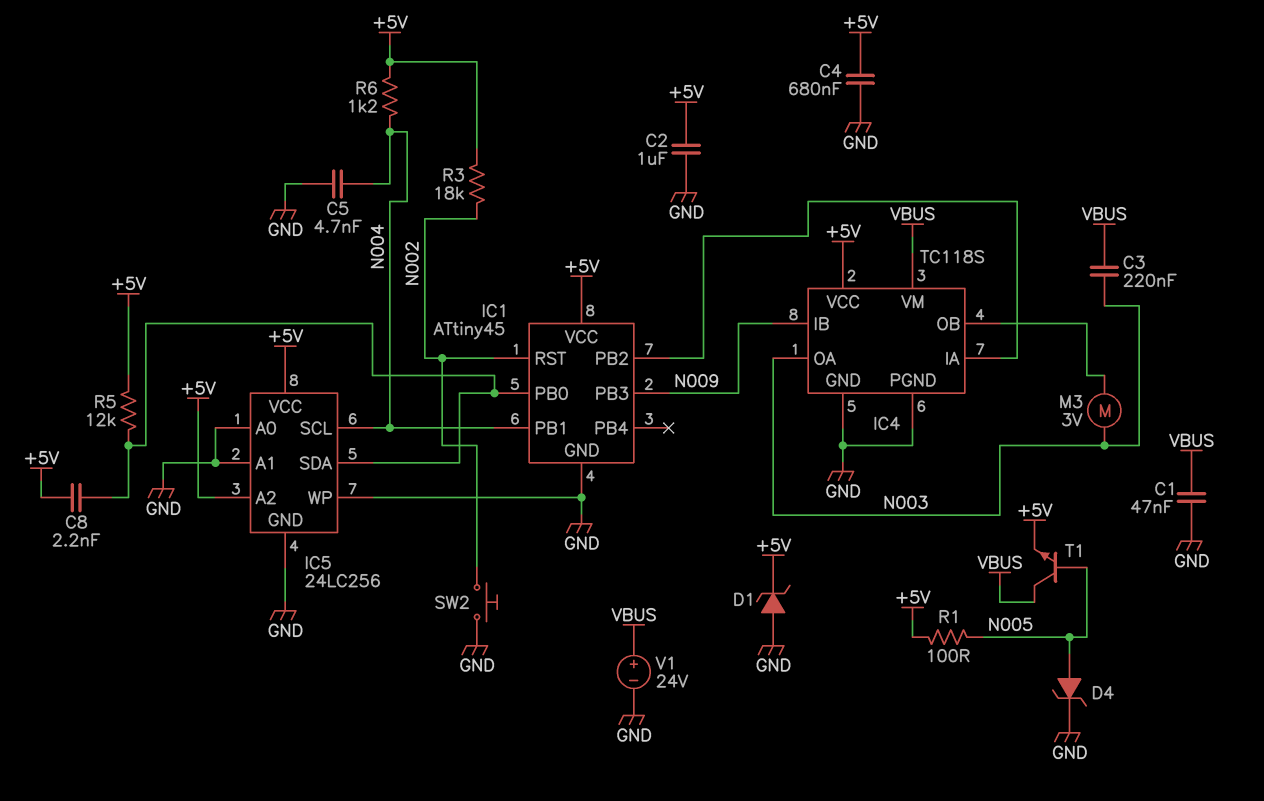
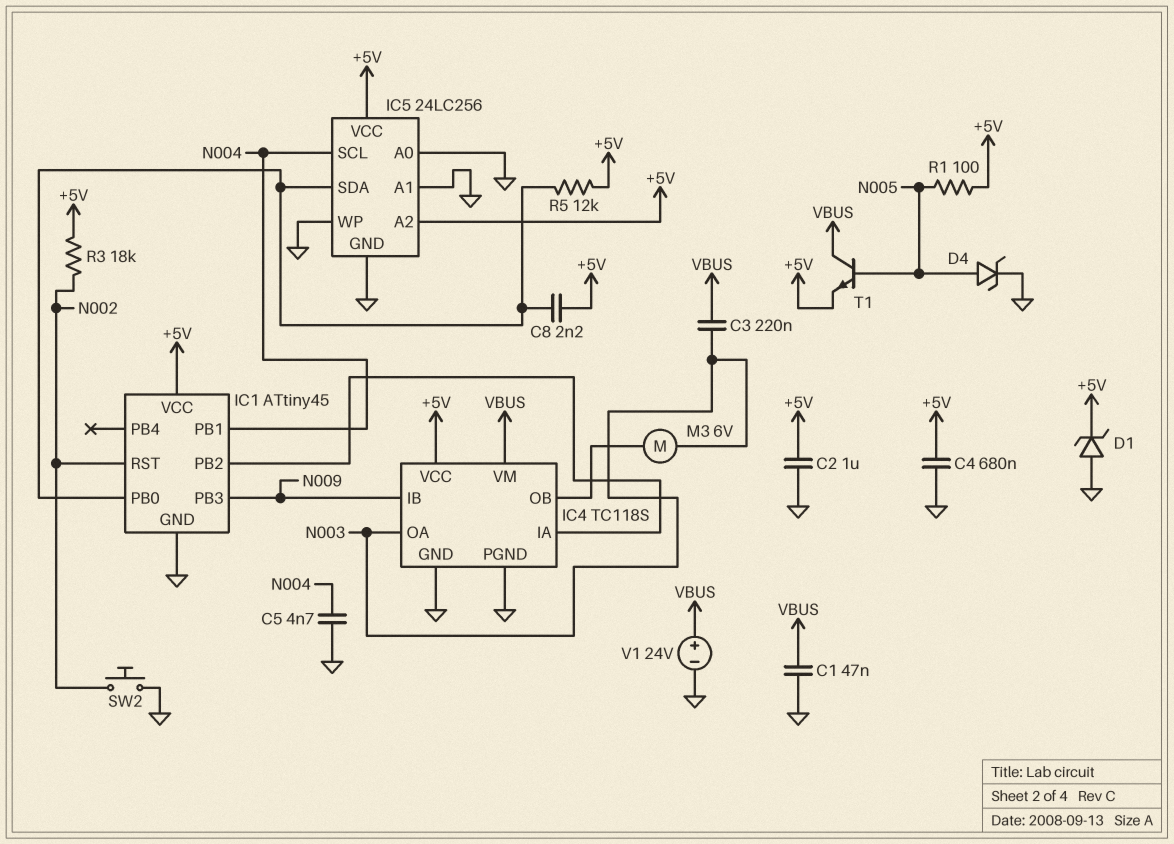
M3: motor 3V (IC4/OB, N003) -> motor 6V (IC4/OB, N003)
R6: 1.2k (+5V, N004) -> none

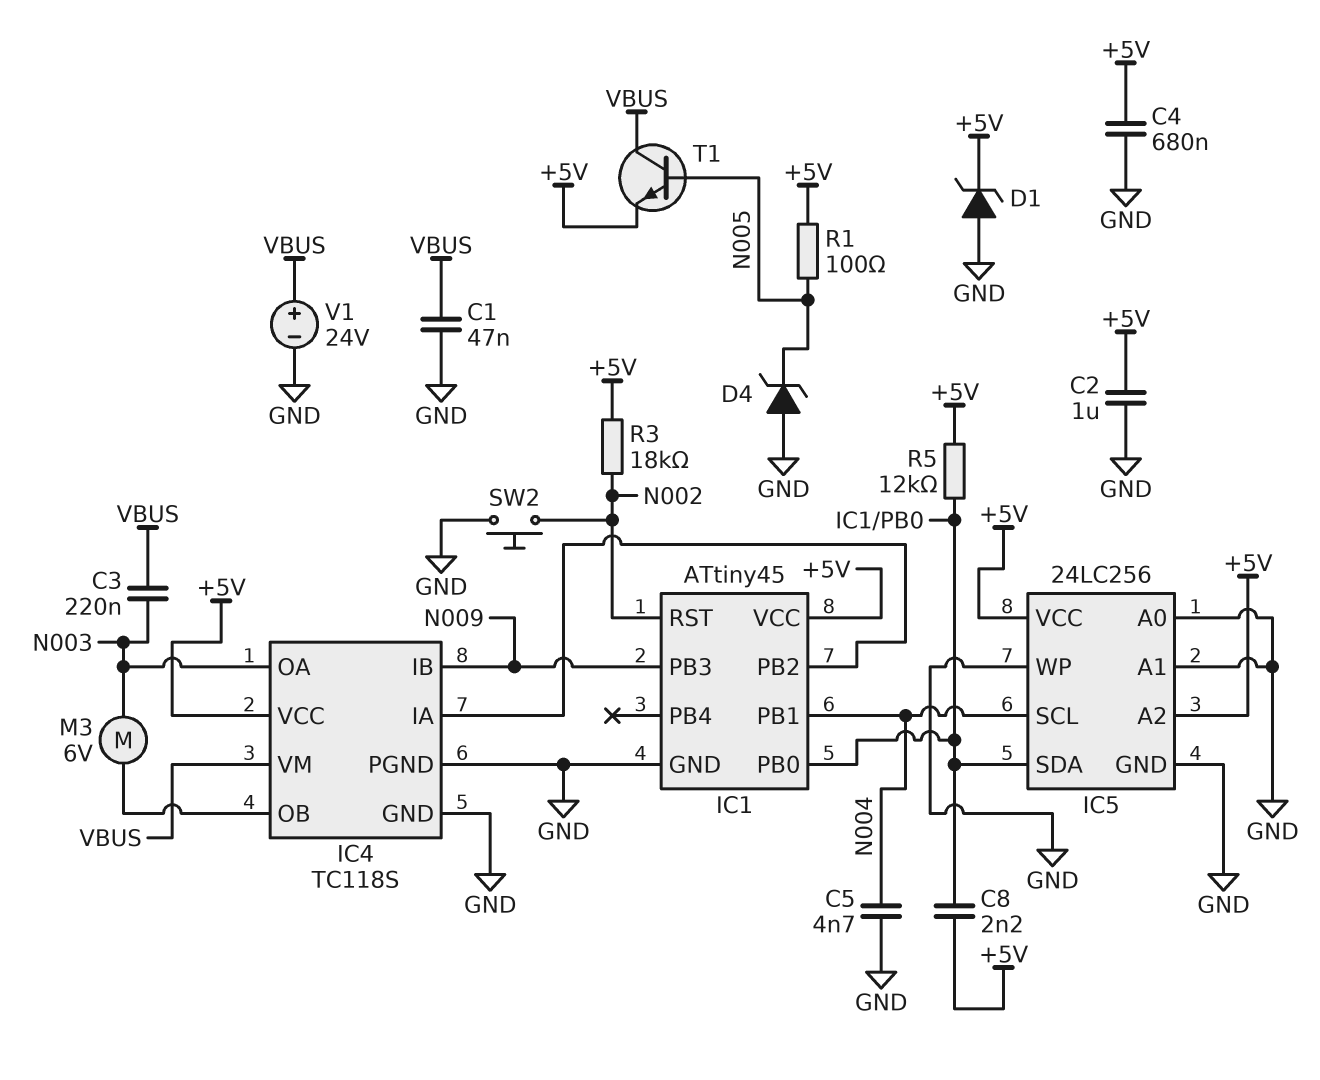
D4: zener (A N005, K GND) -> zener (A GND, K N005)

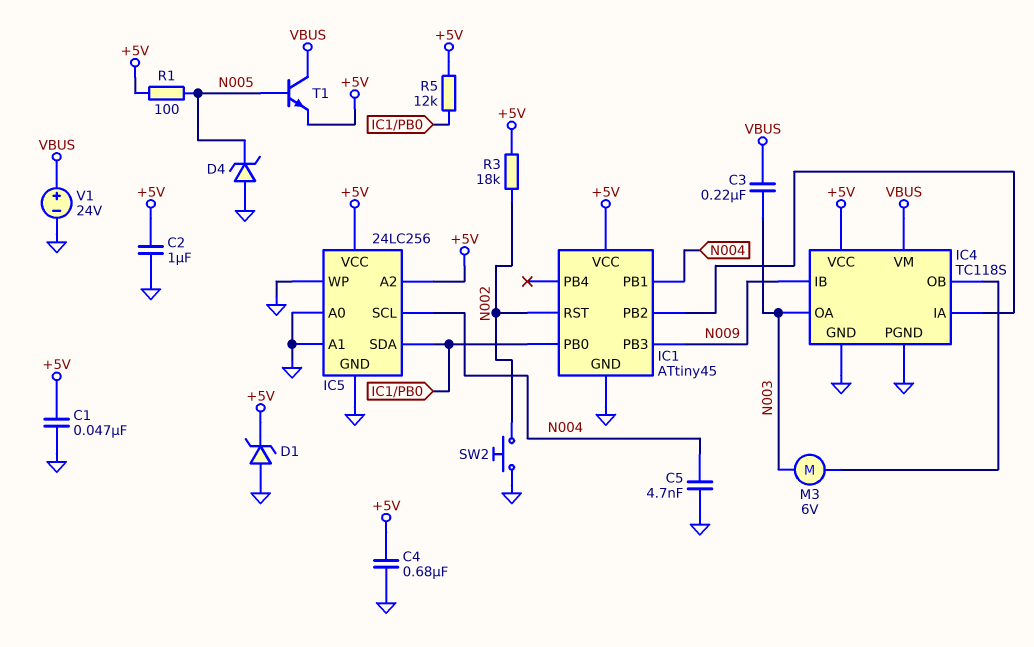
C1: 47nF (GND, VBUS) -> 47nF (+5V, GND)
C8: 2.2nF (+5V, IC1/PB0) -> none

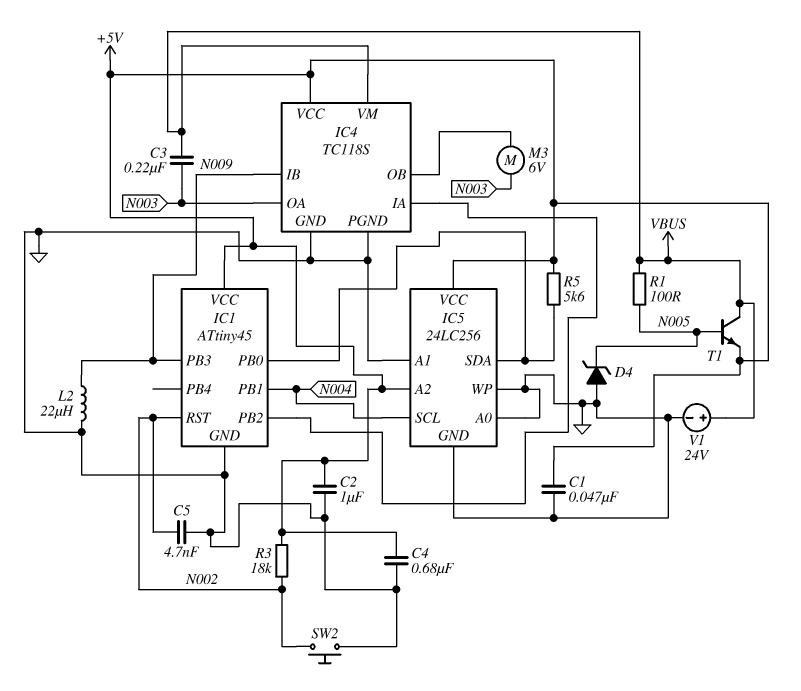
C5: 4.7nF (GND, N004) -> 4.7nF (GND, N002)
D1: zener (A GND, K +5V) -> none
L2: none -> 22uH (GND, N009)
R1: 100 (+5V, N005) -> 100 (N005, VBUS)
R5: 12k (+5V, IC1/PB0) -> 5.6k (+5V, IC1/PB0)

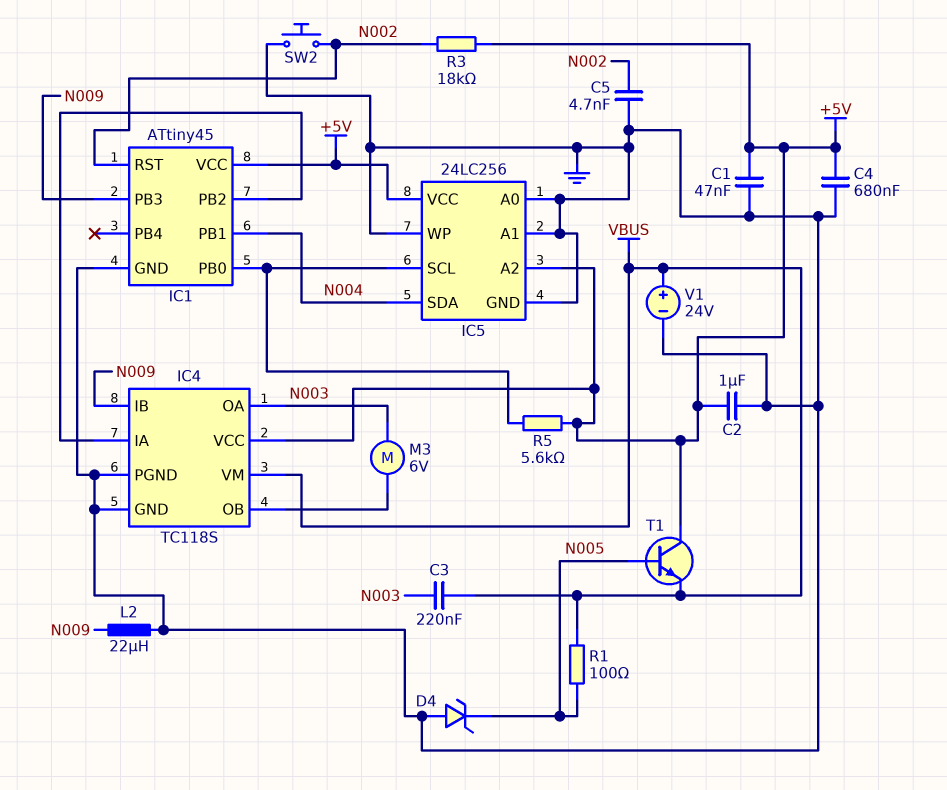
IC5 pin SCL: N004 -> IC1/PB0
IC5 pin SDA: IC1/PB0 -> N004
T1: NPN (B N005, C VBUS, E +5V) -> NPN (B N005, C +5V, E VBUS)

